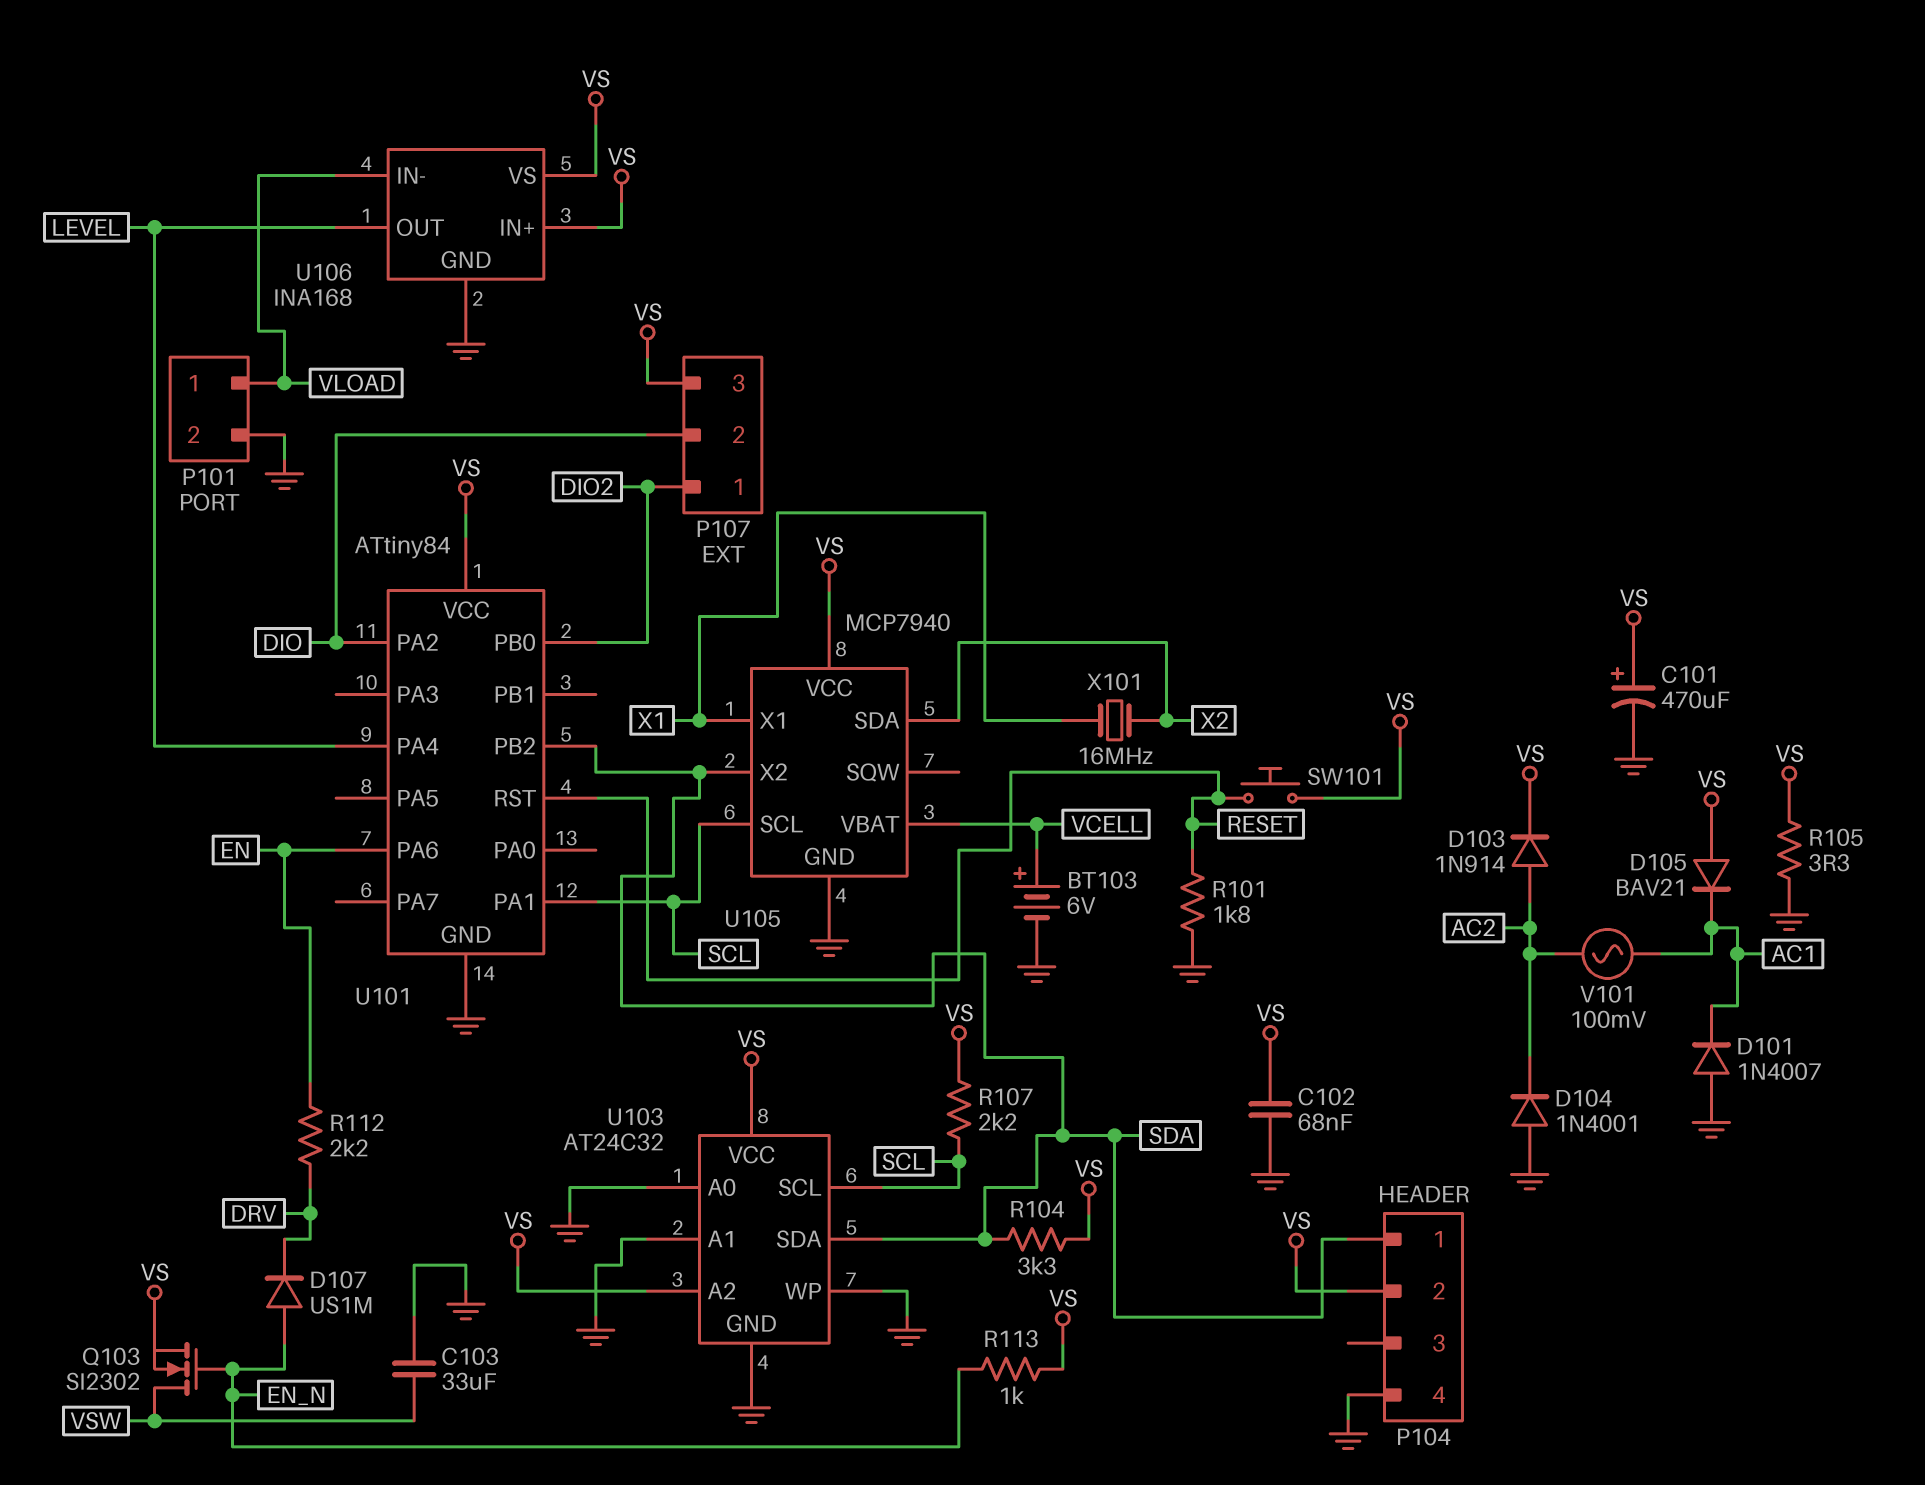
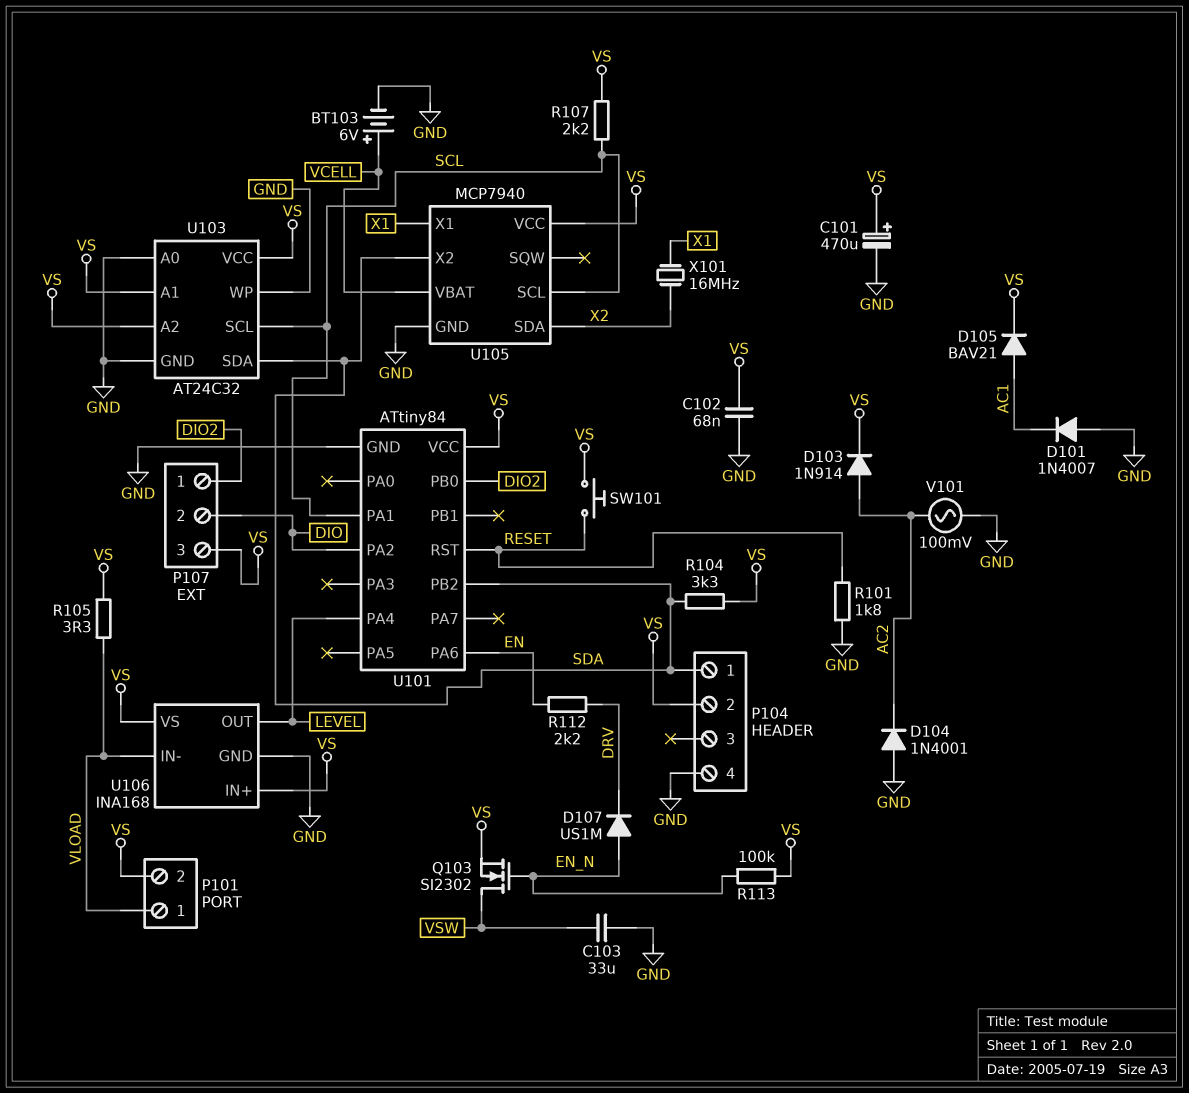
D105: diode BAV21 (A VS, K AC1) -> diode BAV21 (A AC1, K VS)
P101 pin 2: GND -> VS
R105: 3.3 (GND, VS) -> 3.3 (VLOAD, VS)
R113: 1k (EN_N, VS) -> 100k (EN_N, VS)
U103 pin A1: GND -> VS
V101: AC 100mV (AC1, AC2) -> AC 100mV (AC2, GND)

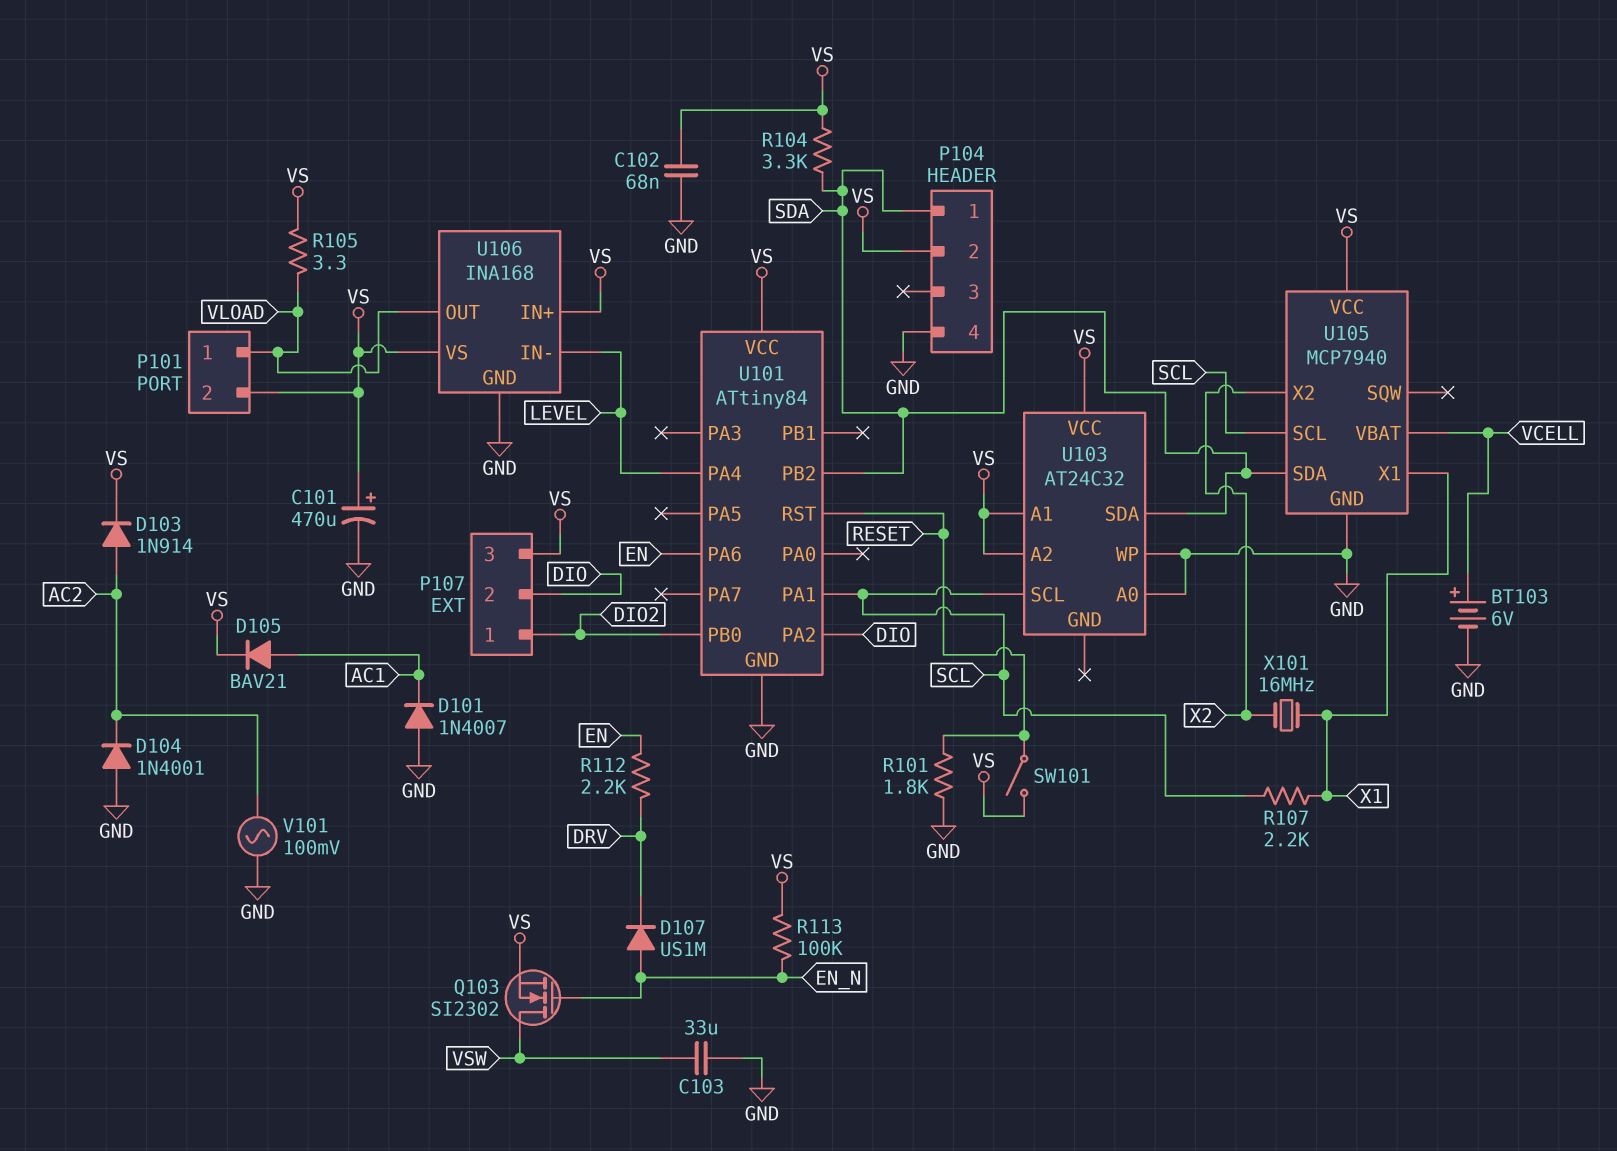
R107: 2.2k (SCL, VS) -> 2.2k (SCL, X1)
SW101: button (RESET, VS) -> switch (RESET, VS)
U103 pin GND: GND -> none
U105 pin SDA: X2 -> SDA
U105 pin X2: SDA -> X2
U106 pin IN-: VLOAD -> LEVEL
U106 pin OUT: LEVEL -> VLOAD

